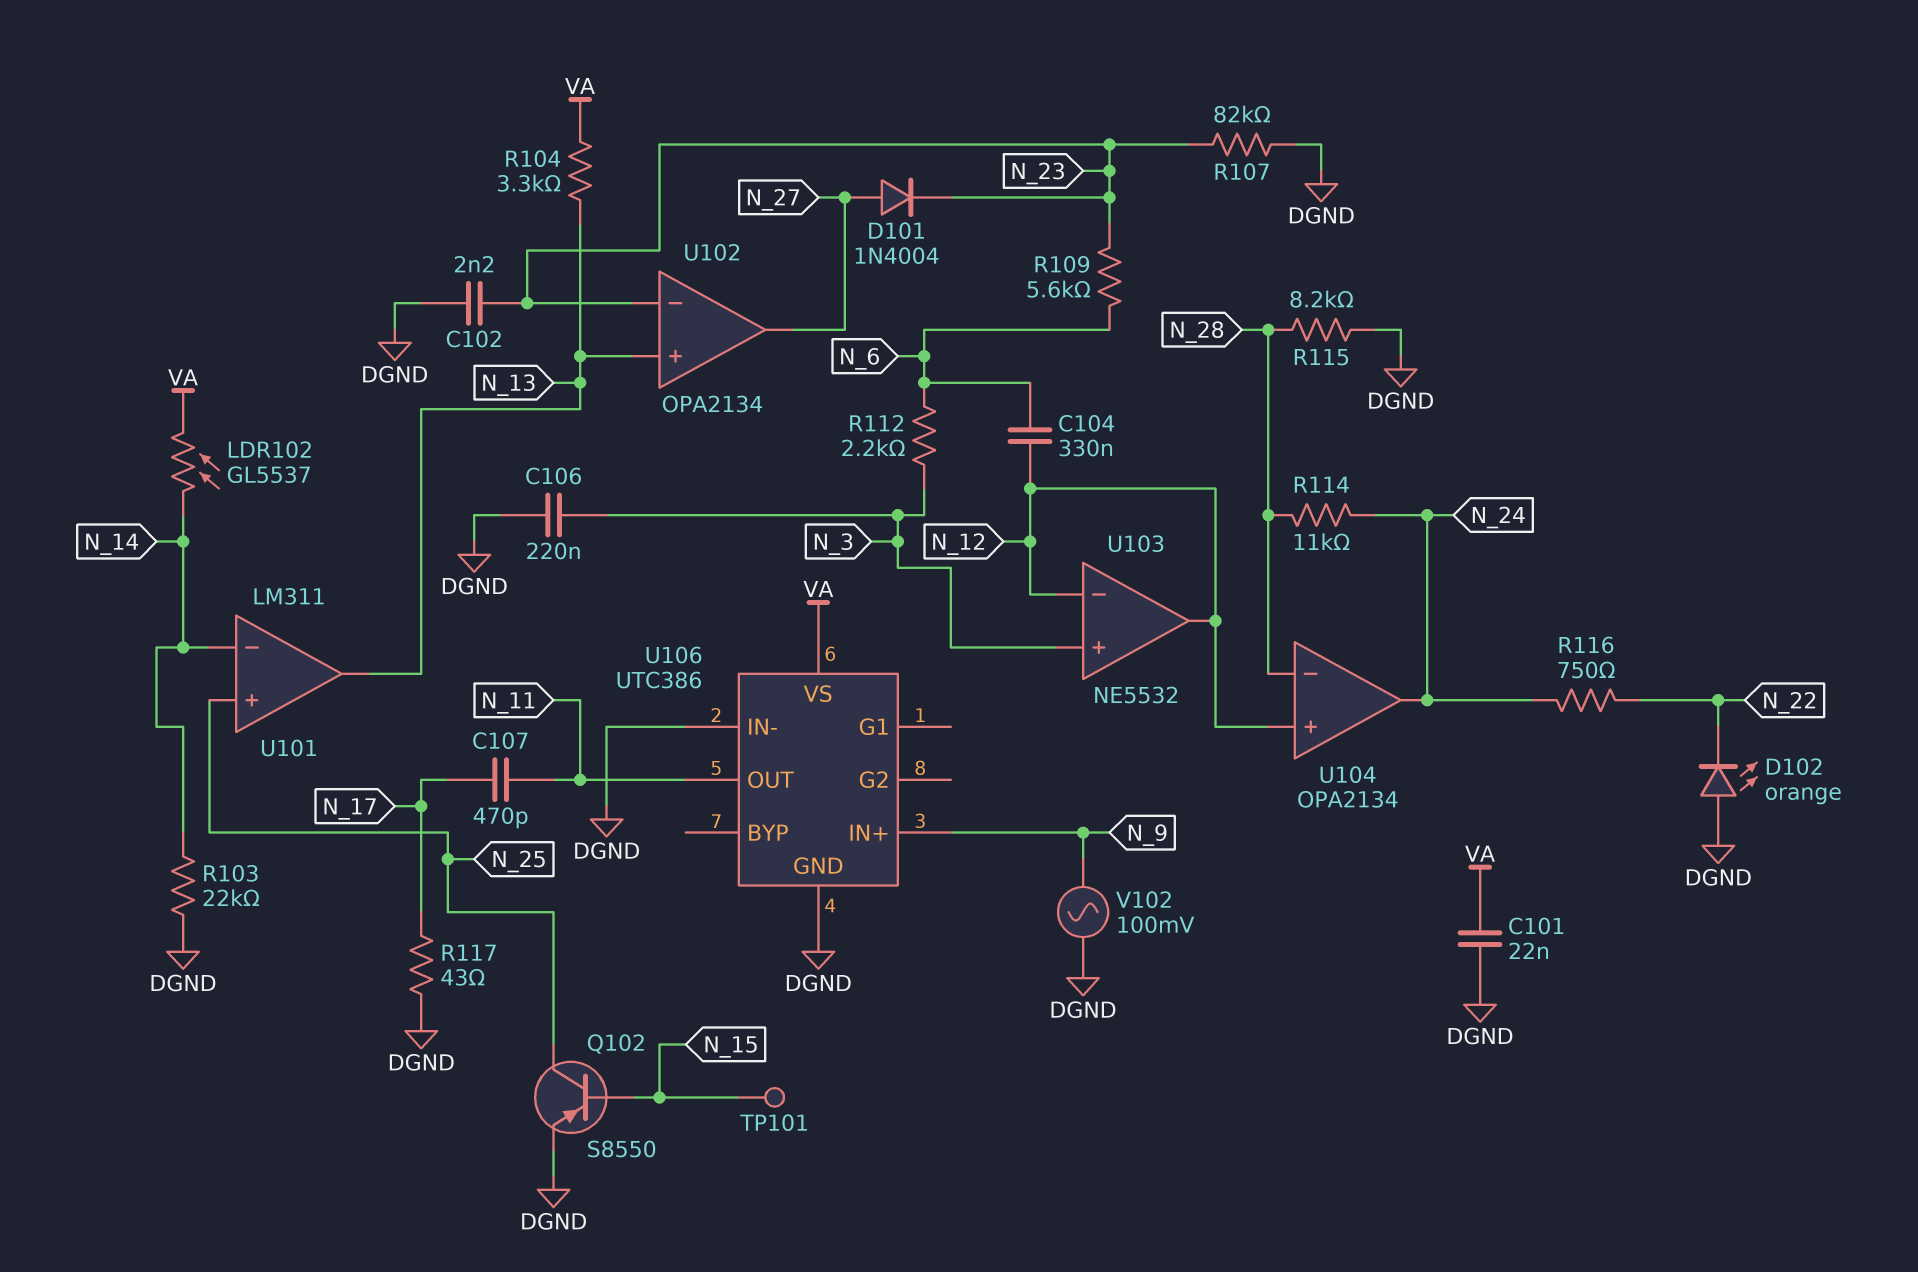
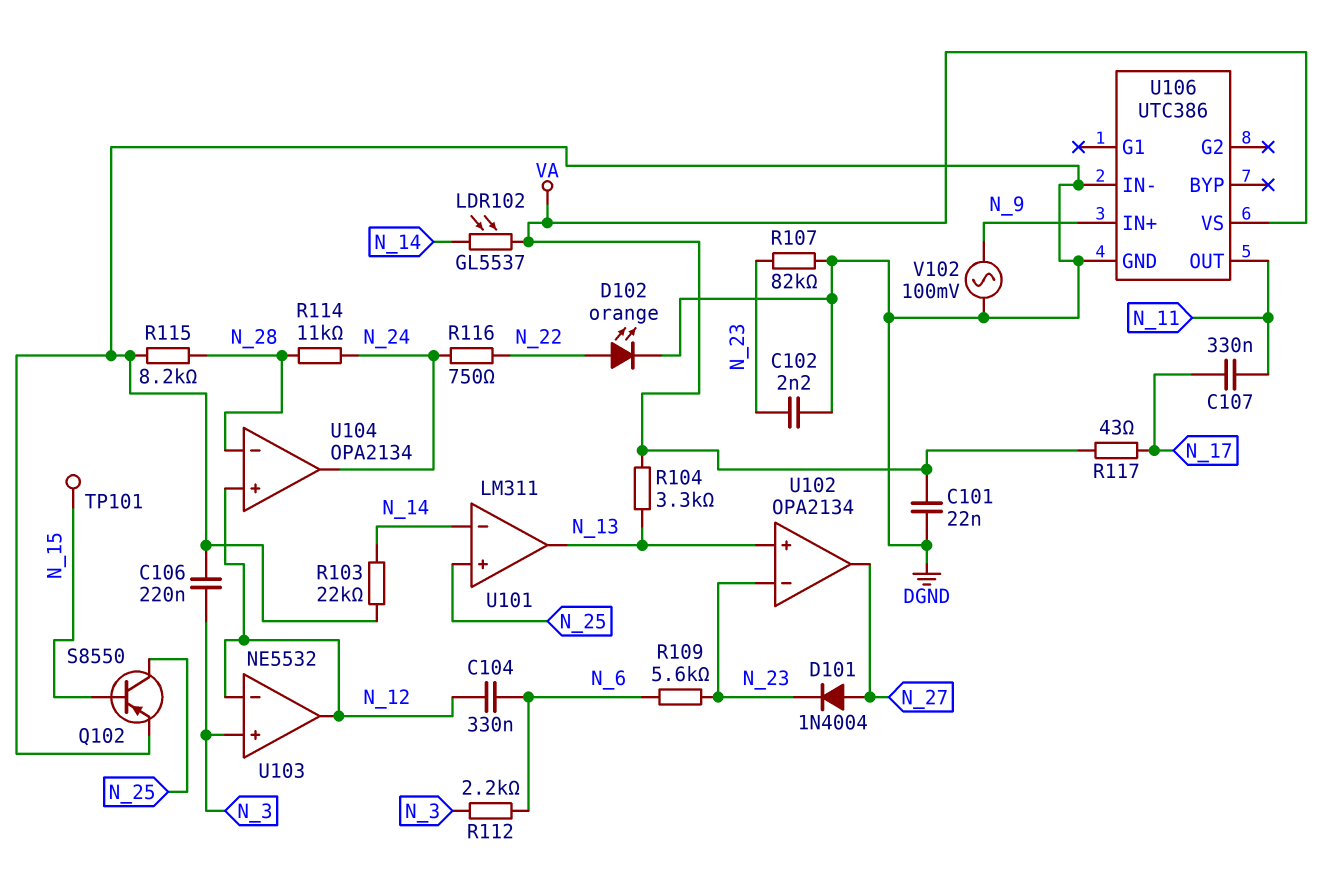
C107: 470pF (N_11, N_17) -> 330nF (N_11, N_17)
D102: LED orange (A DGND, K N_22) -> LED orange (A N_22, K DGND)
R117: 43 (DGND, N_17) -> 43 (N_17, VA)

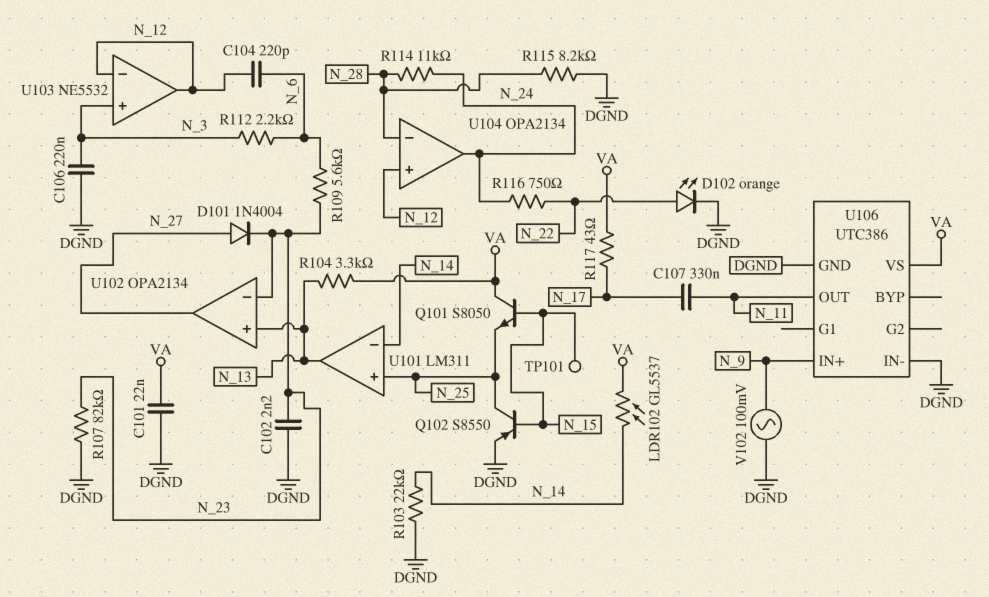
C104: 330nF (N_6, N_12) -> 220pF (N_6, N_12)
Q101: none -> NPN S8050 (B N_15, C VA, E N_25)

